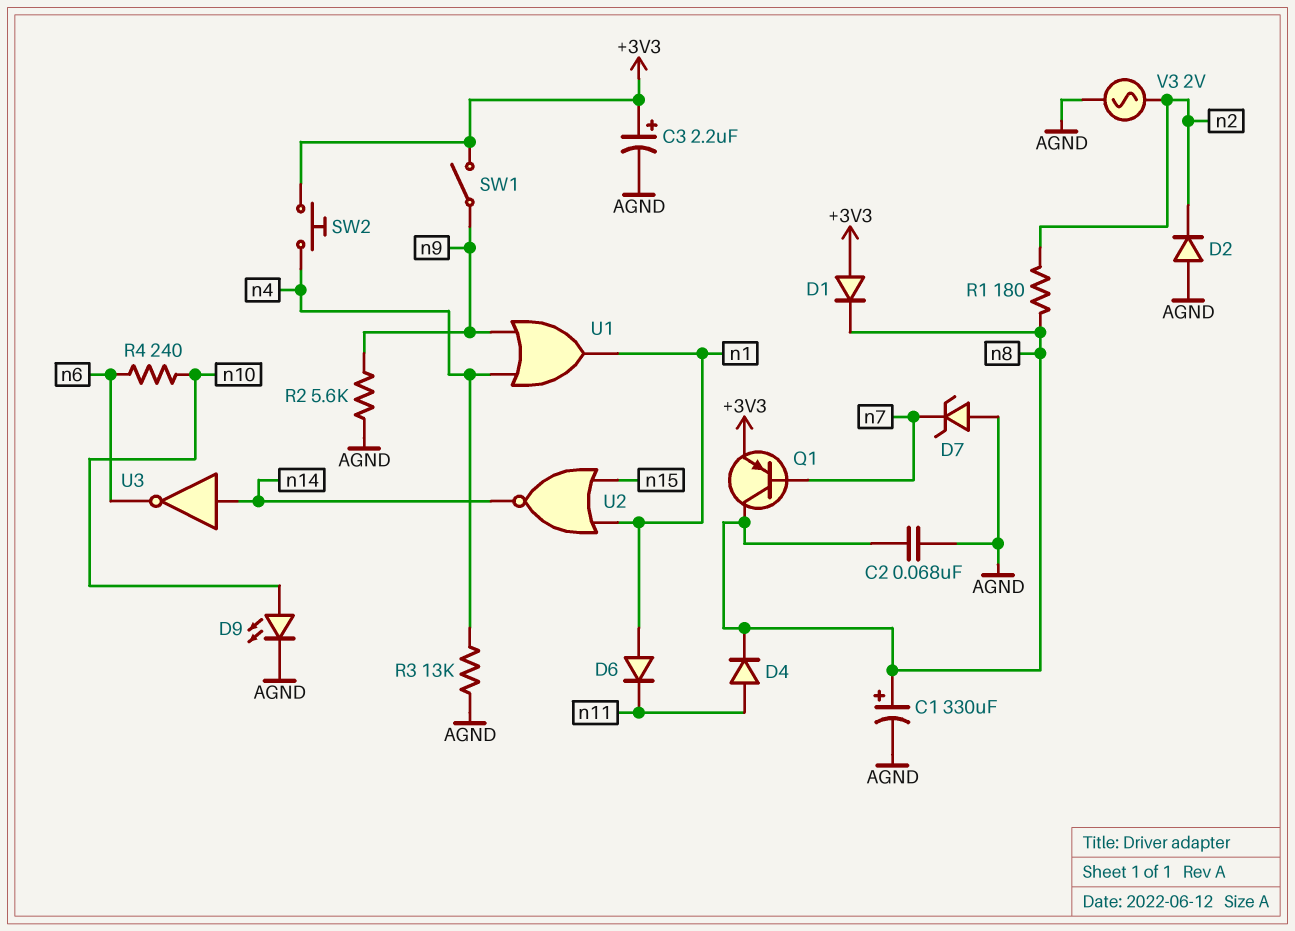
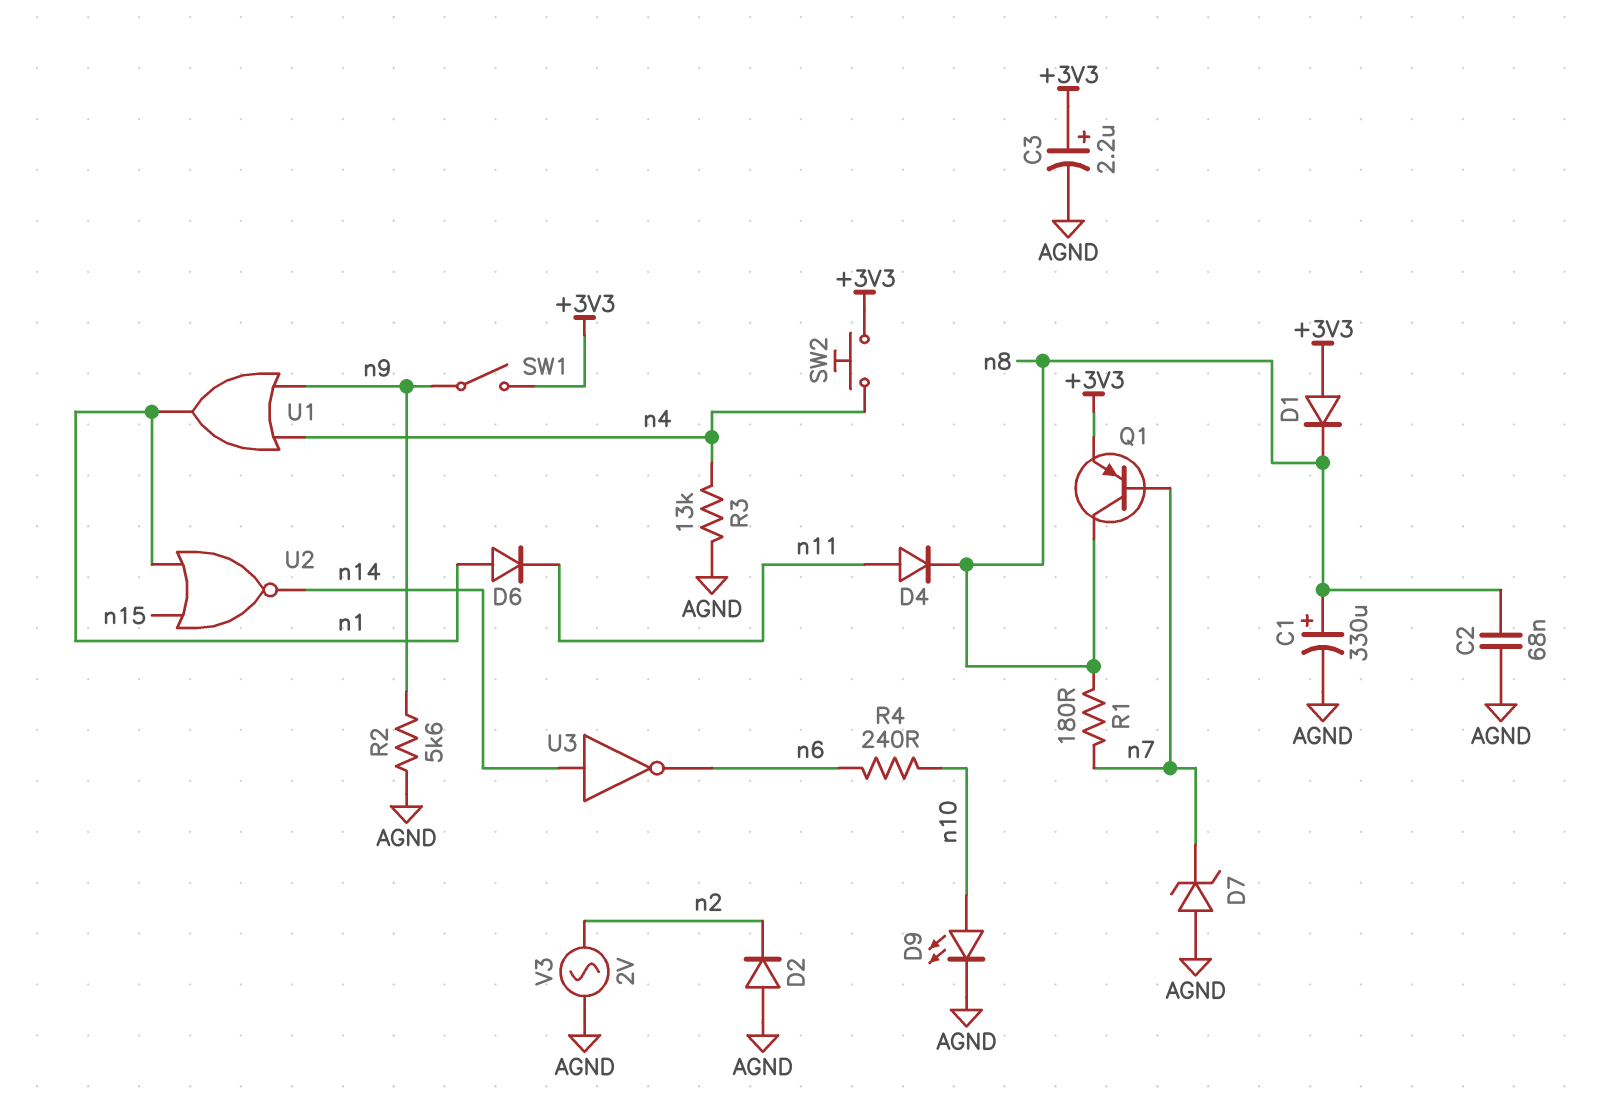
R1: 180 (n2, n8) -> 180 (n7, n8)

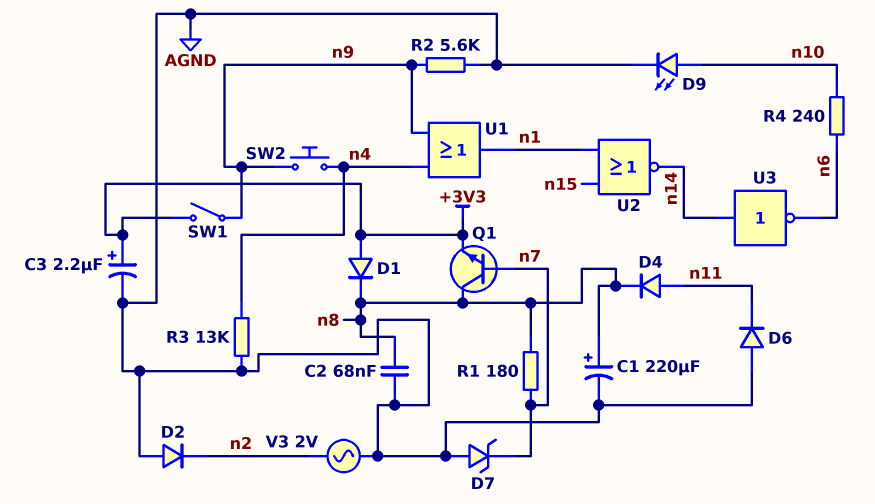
C1: 330uF (plus n8, minus AGND) -> 220uF (plus n8, minus AGND)
D6: diode (A n1, K n11) -> diode (A AGND, K n11)
Q1: PNP (B n7, C n8, E +3V3) -> NPN (B n7, C n8, E +3V3)
SW2: button (+3V3, n4) -> button (n4, n9)

